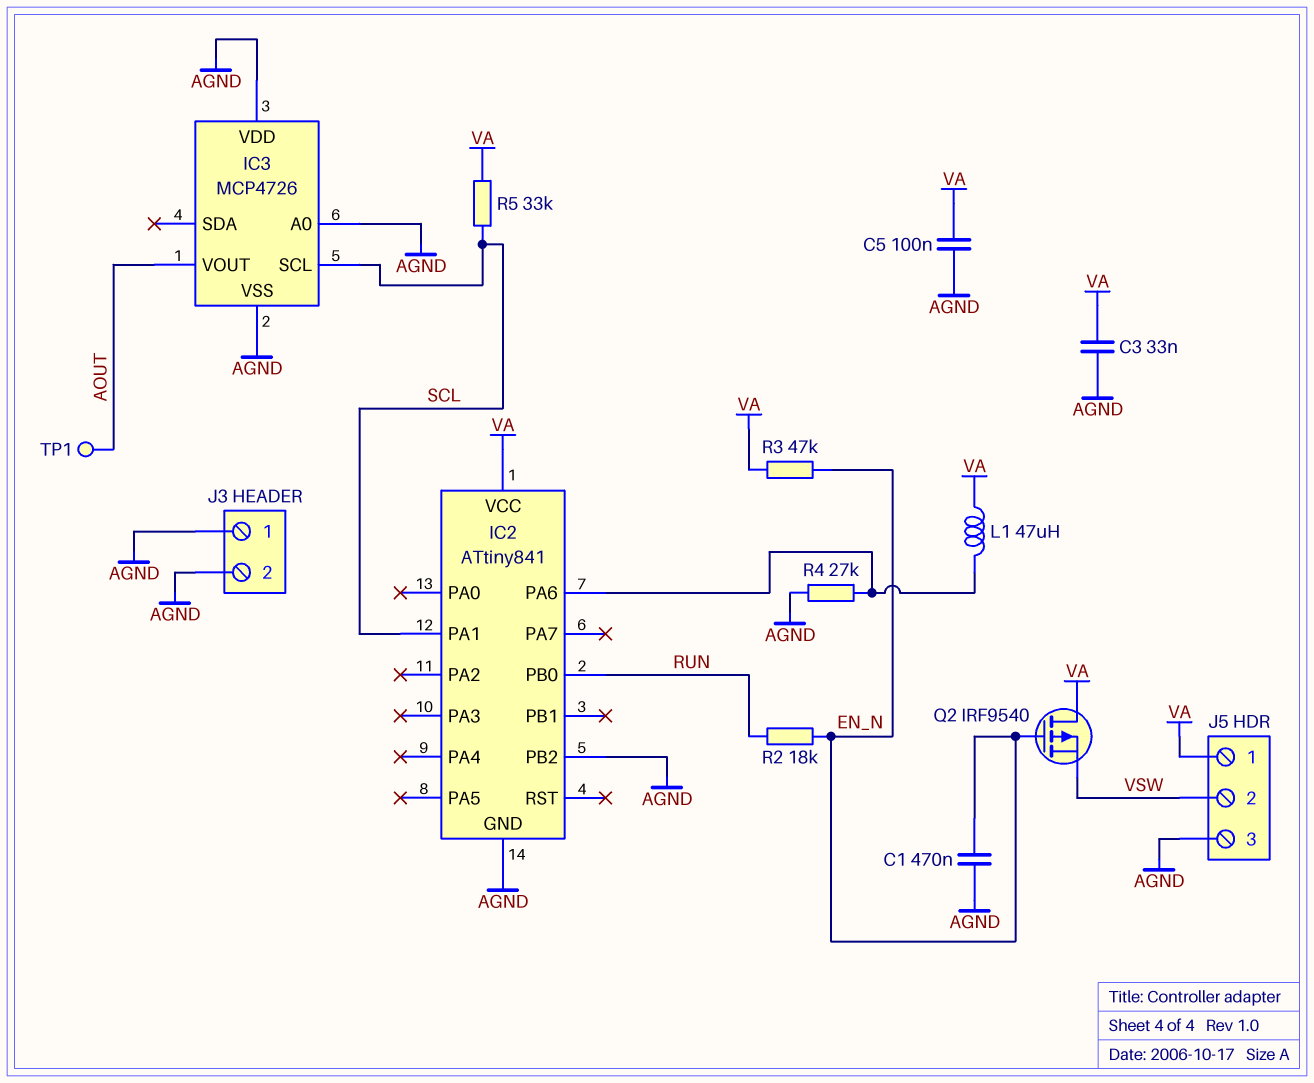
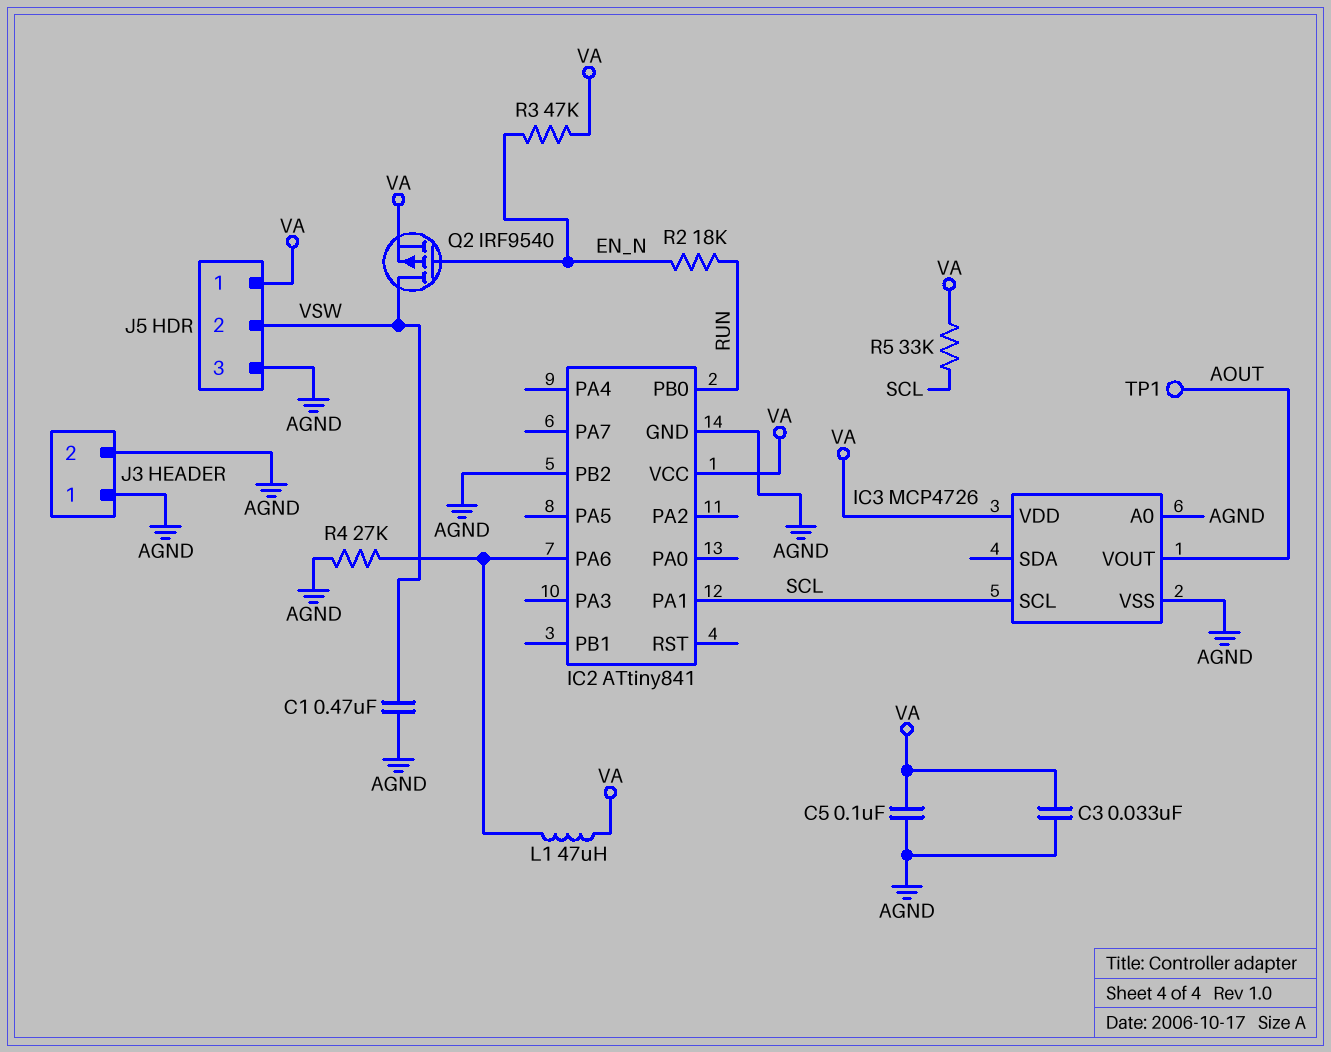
C1: 470nF (AGND, EN_N) -> 470nF (AGND, VSW)
IC3 pin VDD: AGND -> VA
Q2: PMOS IRF9540 (G EN_N, D VA, S VSW) -> PMOS IRF9540 (G EN_N, D VSW, S VA)

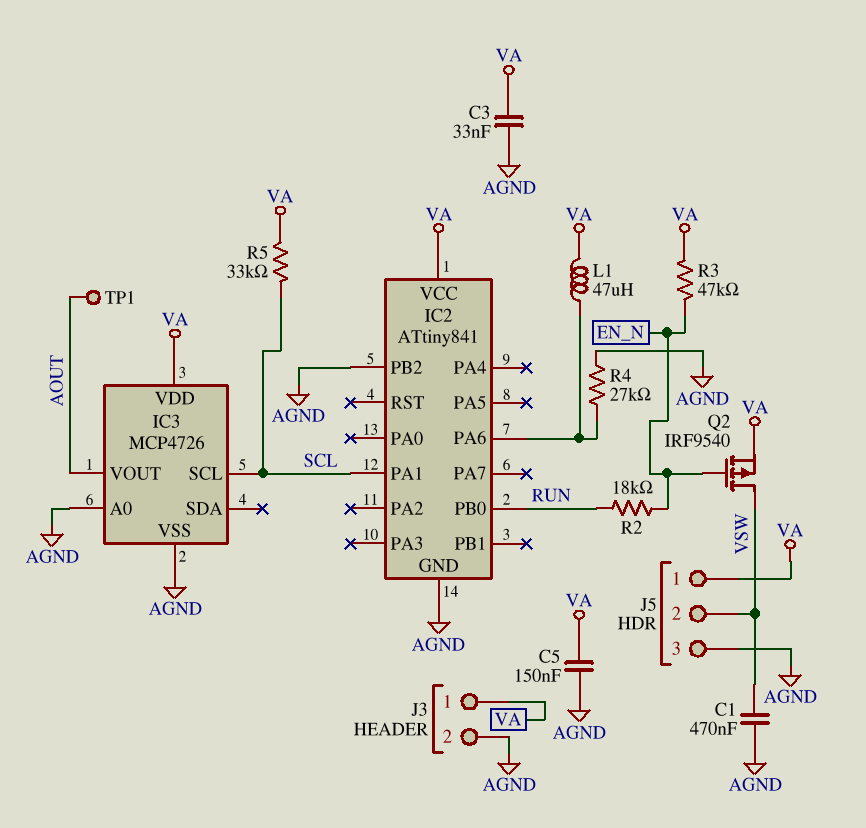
C5: 100nF (AGND, VA) -> 150nF (AGND, VA)
J3 pin 1: AGND -> VA

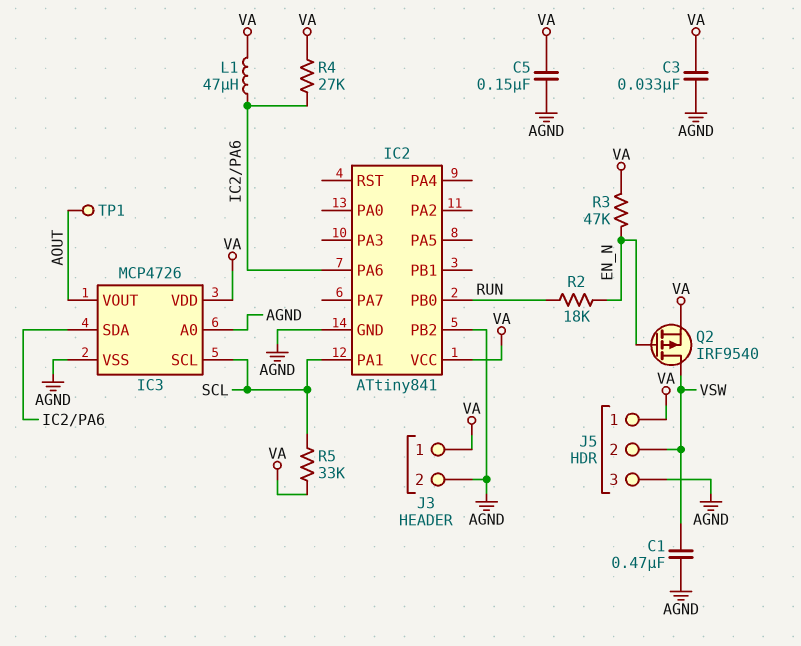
IC3 pin SDA: none -> IC2/PA6
R4: 27k (AGND, IC2/PA6) -> 27k (IC2/PA6, VA)

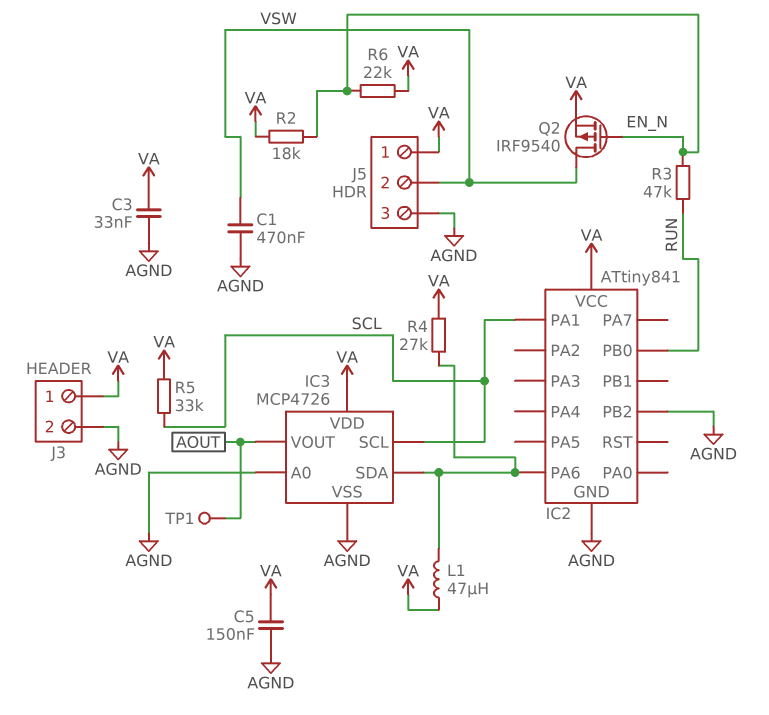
R2: 18k (EN_N, RUN) -> 18k (EN_N, VA)
R3: 47k (EN_N, VA) -> 47k (EN_N, RUN)
R6: none -> 22k (EN_N, VA)

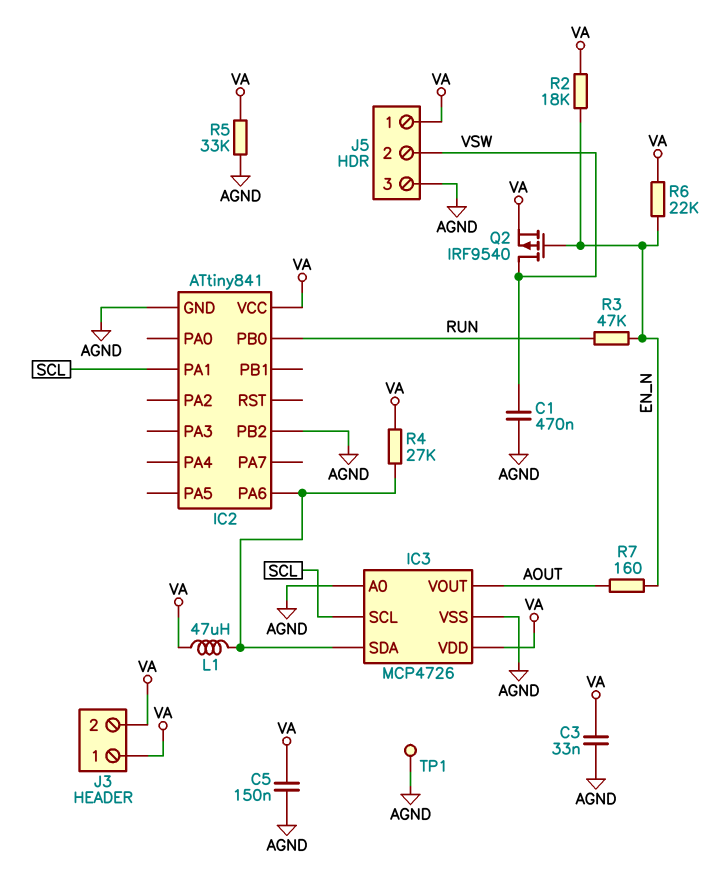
J3 pin 2: AGND -> VA
R5: 33k (SCL, VA) -> 33k (AGND, VA)
R7: none -> 160 (AOUT, EN_N)
TP1: test point (AOUT) -> test point (AGND)

